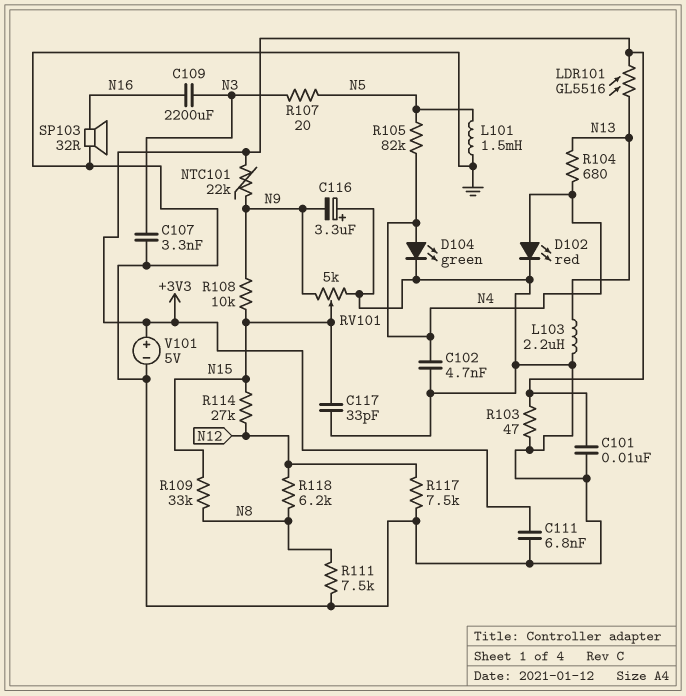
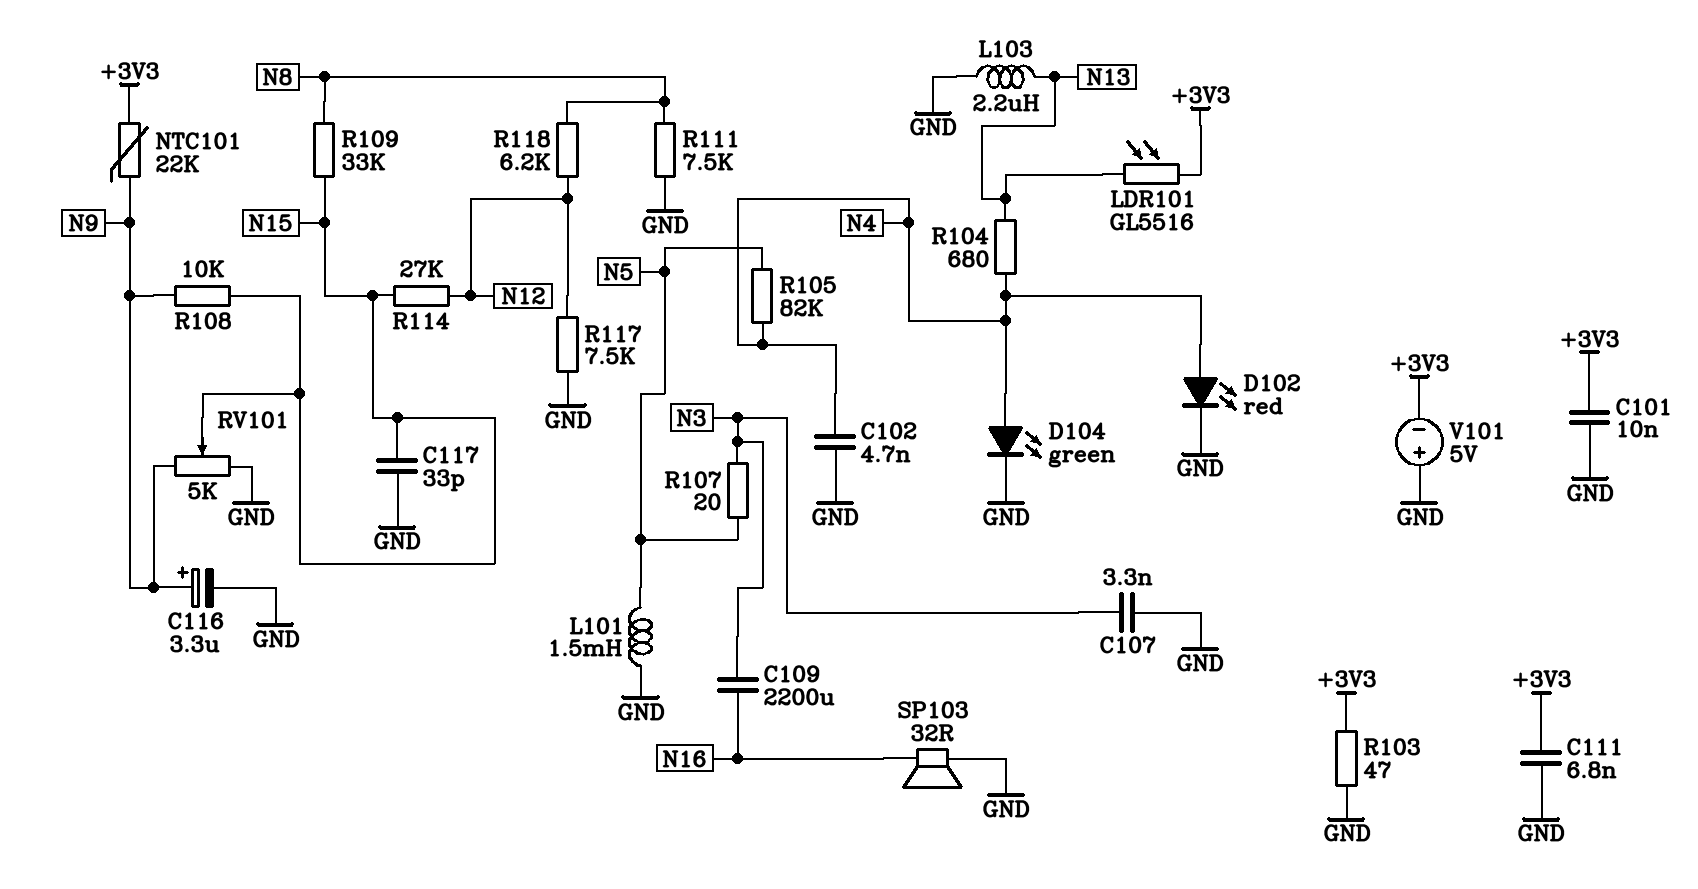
C116: 3.3uF (plus GND, minus N9) -> 3.3uF (plus N9, minus GND)
V101: 5V (plus +3V3, minus GND) -> 5V (plus GND, minus +3V3)

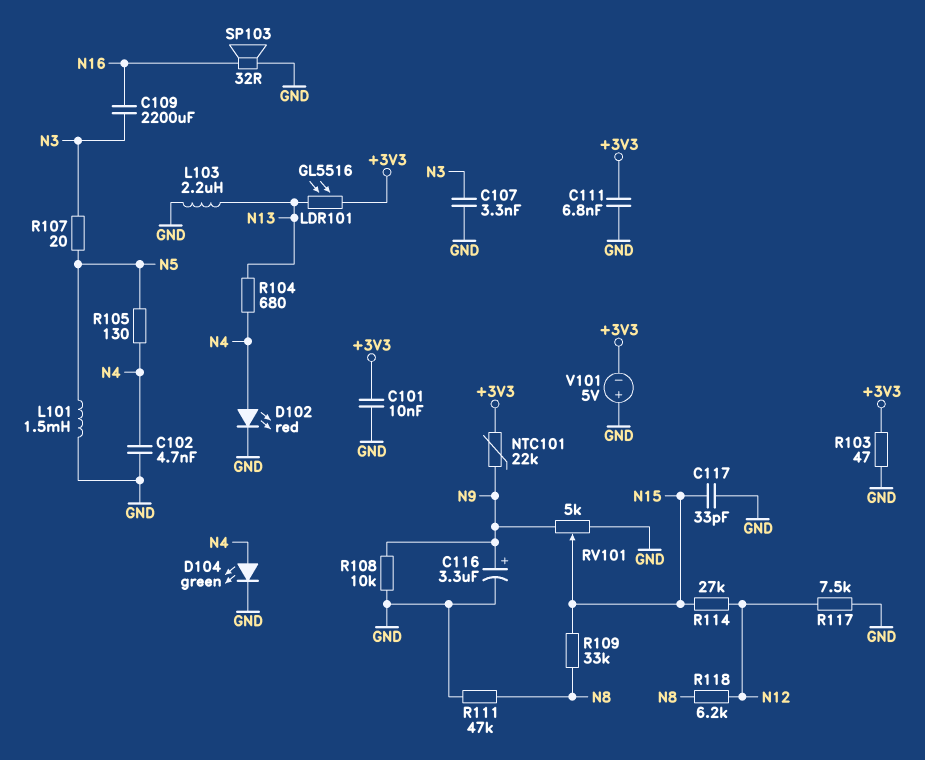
R105: 82k (N4, N5) -> 130 (N4, N5)
R108: 10k (N9, N15) -> 10k (GND, N9)
R111: 7.5k (GND, N8) -> 47k (GND, N8)

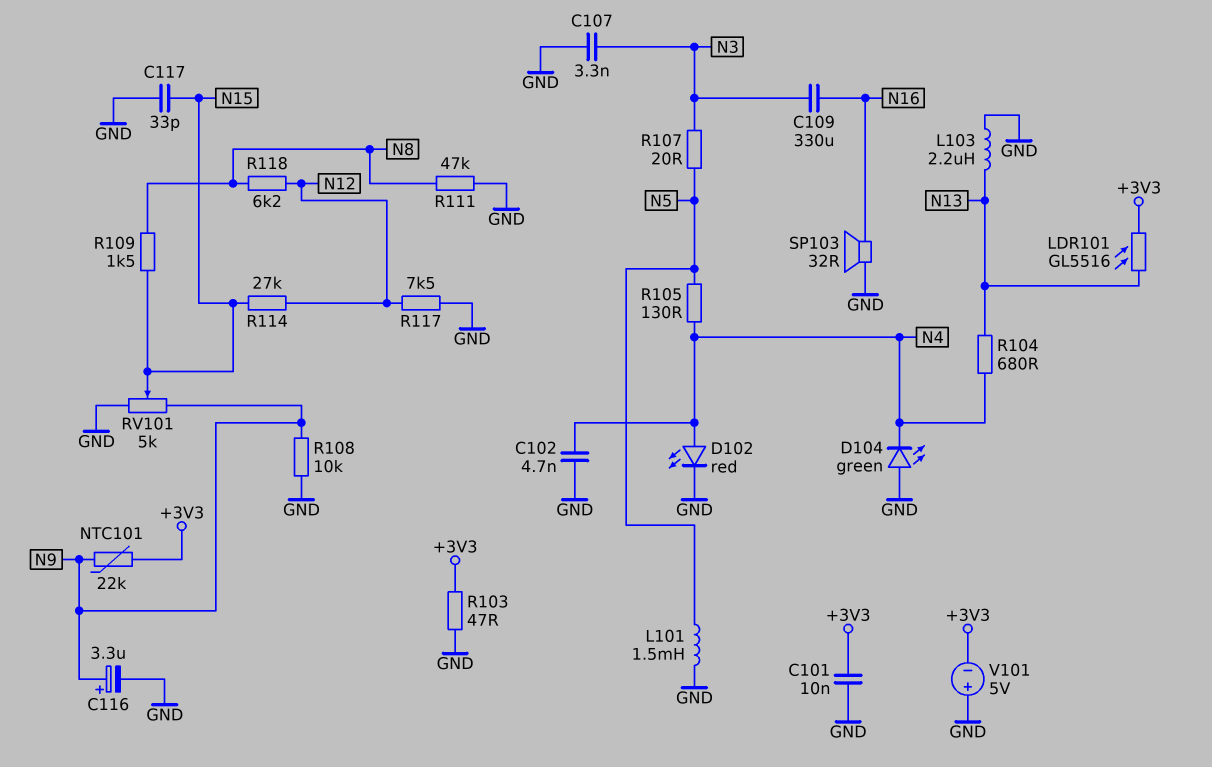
C109: 2200uF (N3, N16) -> 330uF (N3, N16)
C111: 6.8nF (+3V3, GND) -> none
D104: LED green (A N4, K GND) -> LED green (A GND, K N4)
R109: 33k (N8, N15) -> 1.5k (N8, N15)

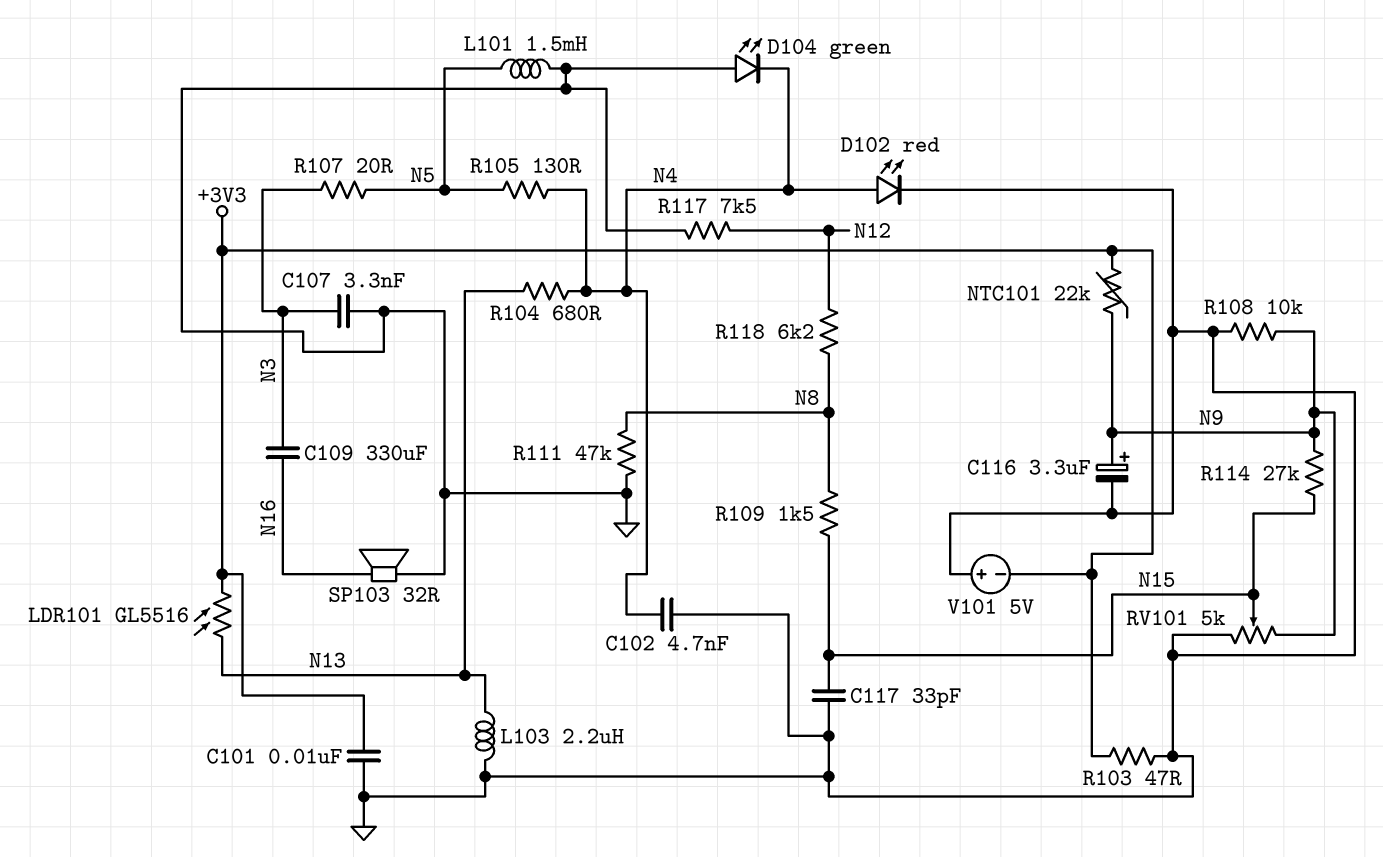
R114: 27k (N12, N15) -> 27k (N9, N15)

